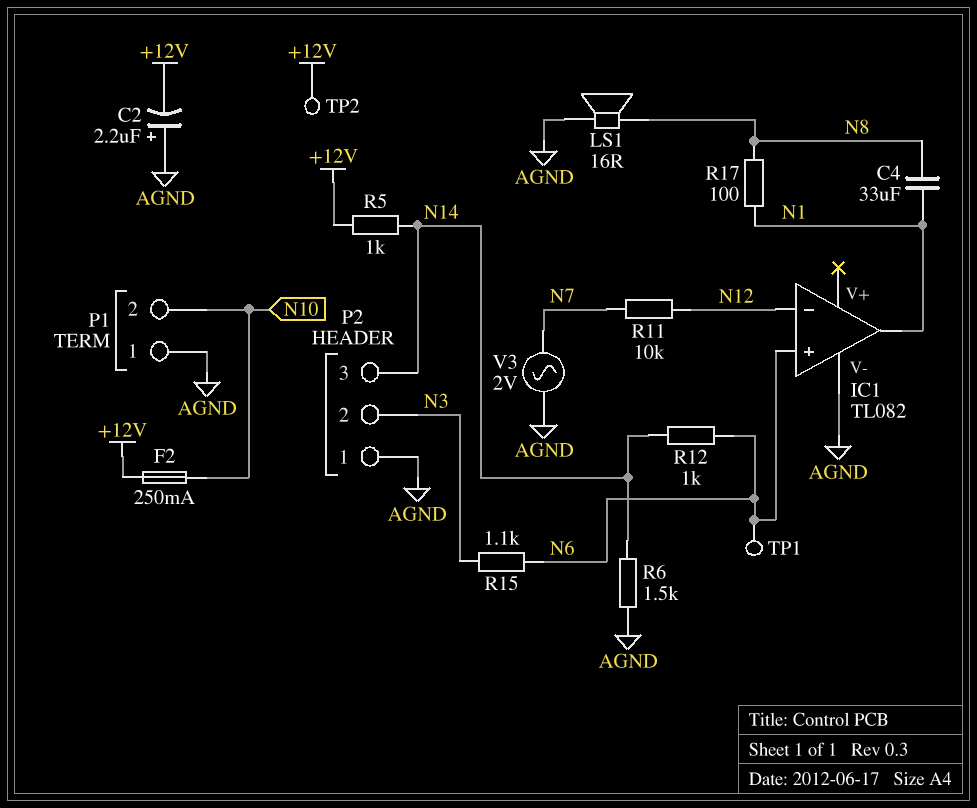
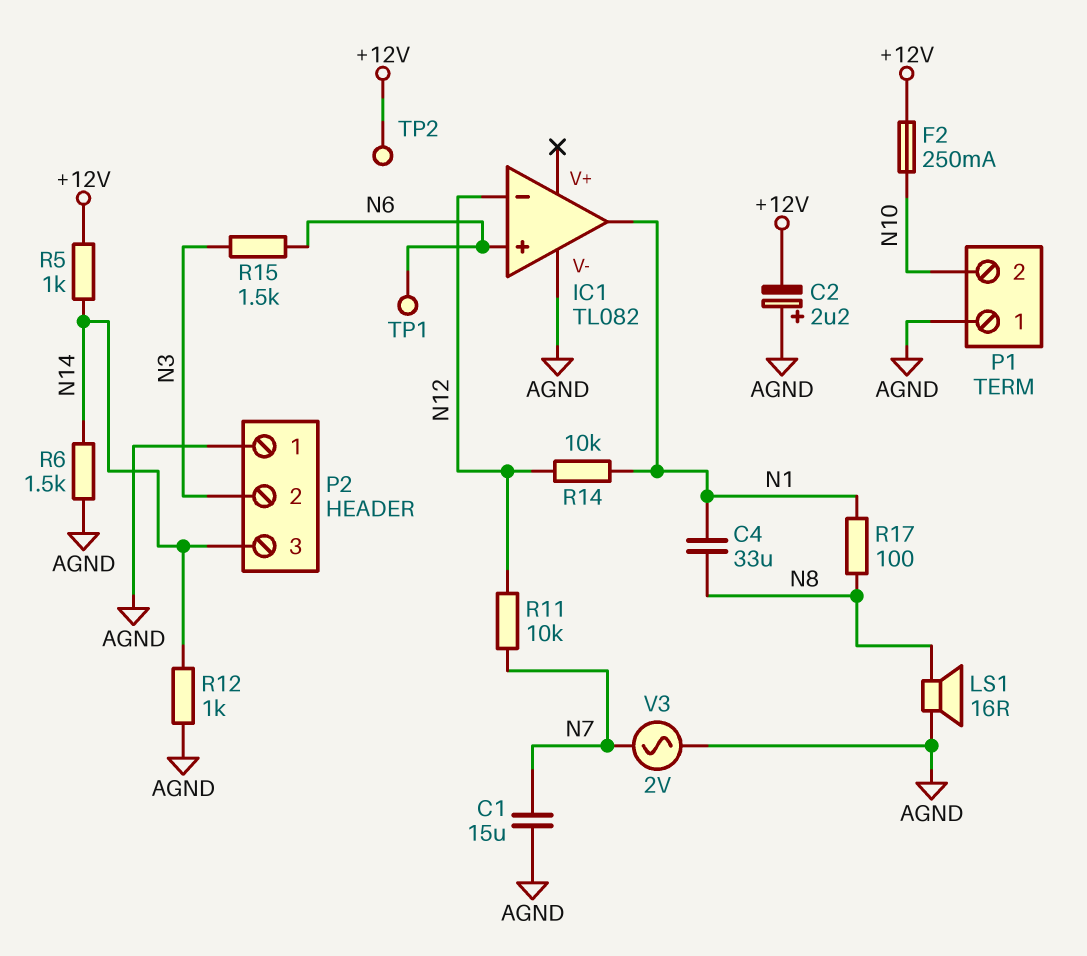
C1: none -> 15uF (AGND, N7)
R12: 1k (N6, N14) -> 1k (AGND, N14)
R14: none -> 10k (N1, N12)
R15: 1.1k (N3, N6) -> 1.5k (N3, N6)

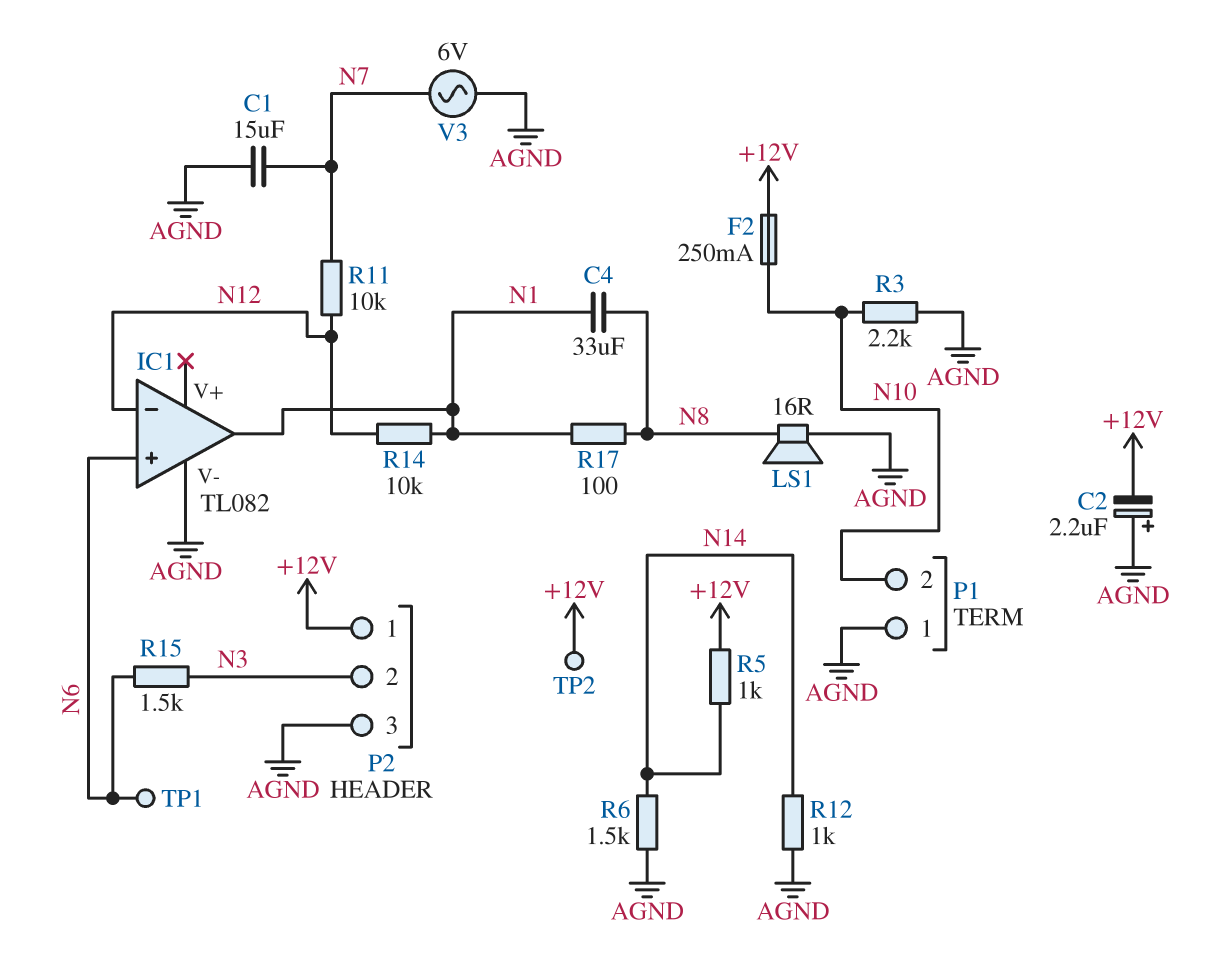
P2 pin 1: AGND -> +12V
P2 pin 3: N14 -> AGND
R3: none -> 2.2k (AGND, N10)
V3: AC 2V (AGND, N7) -> AC 6V (AGND, N7)

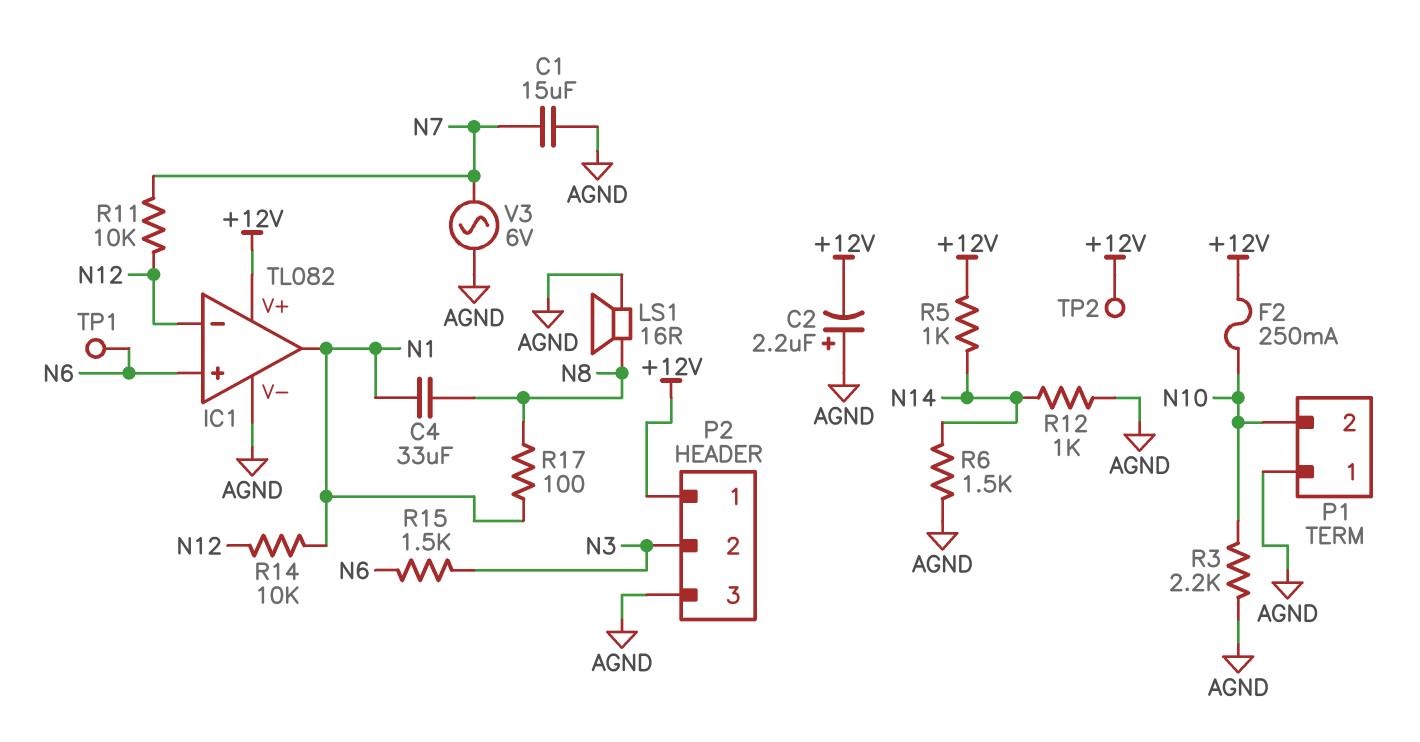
IC1 pin V+: none -> +12V

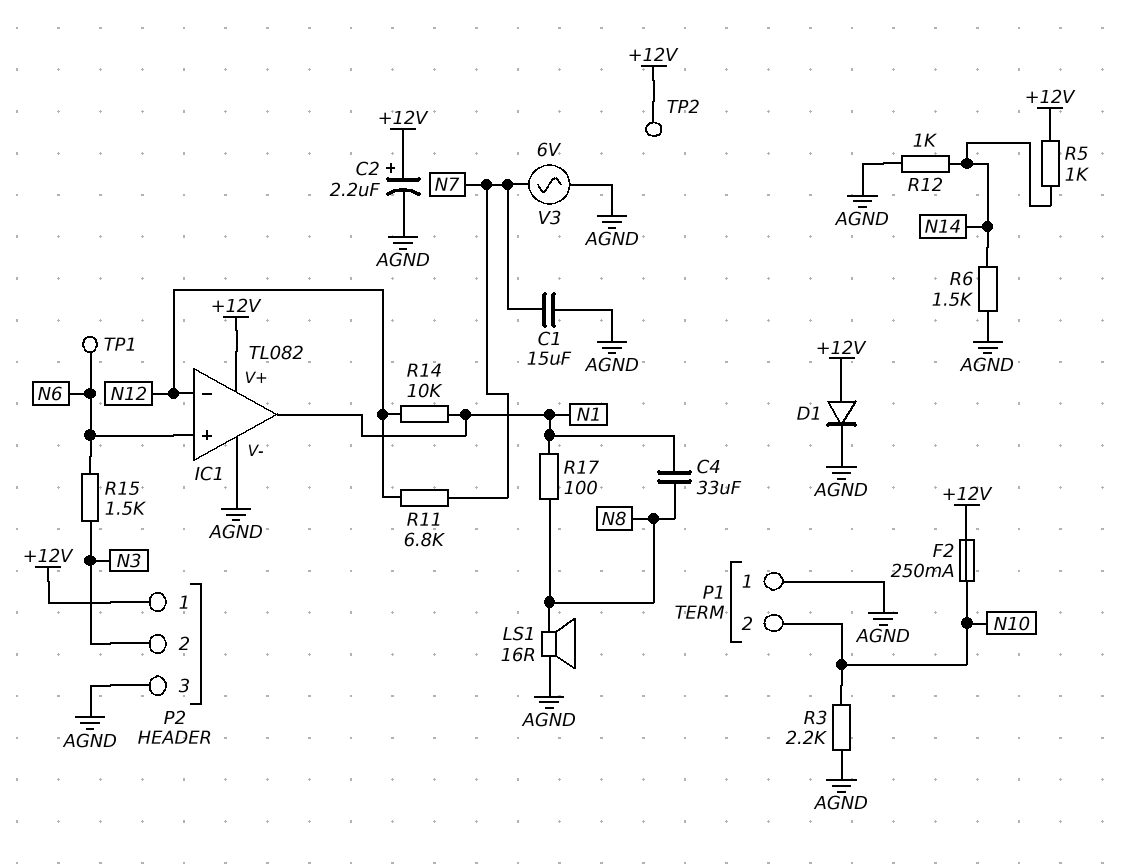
C2: 2.2uF (plus AGND, minus +12V) -> 2.2uF (plus +12V, minus AGND)
D1: none -> diode (A +12V, K AGND)
R11: 10k (N7, N12) -> 6.8k (N7, N12)

